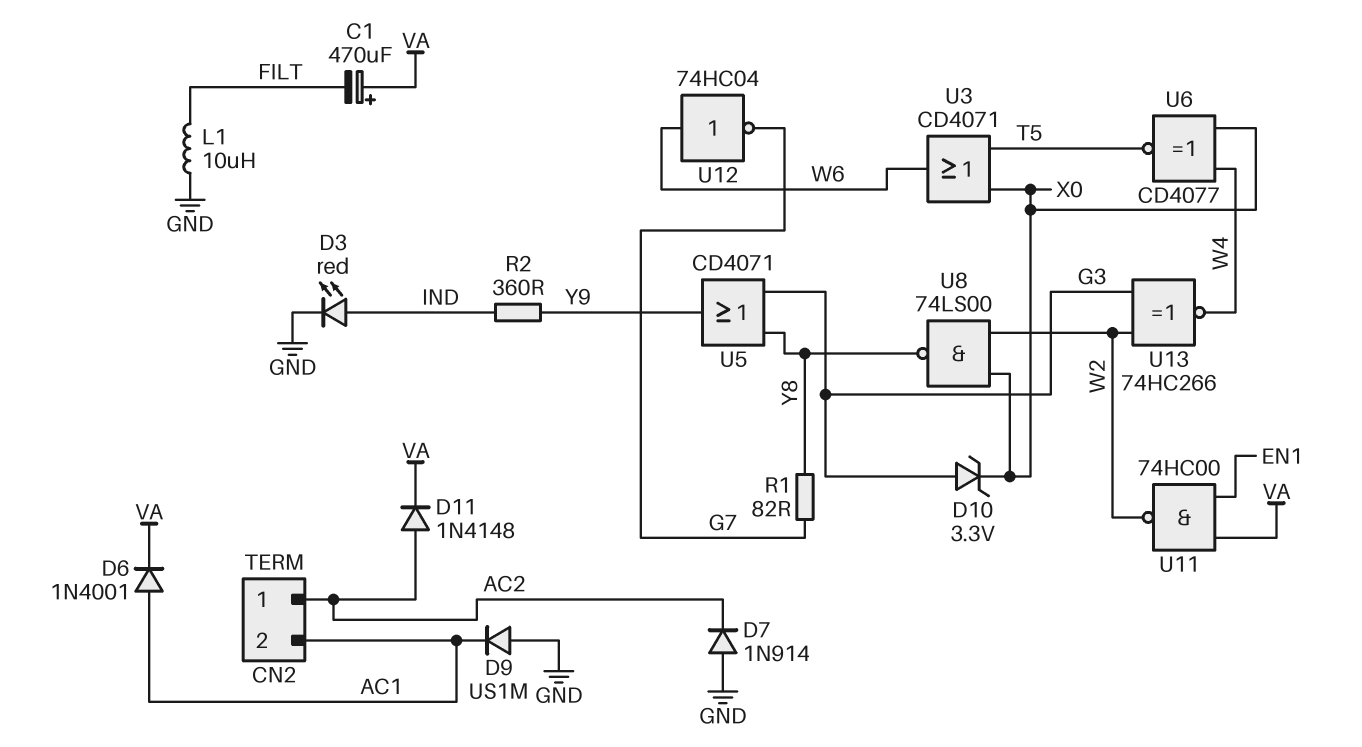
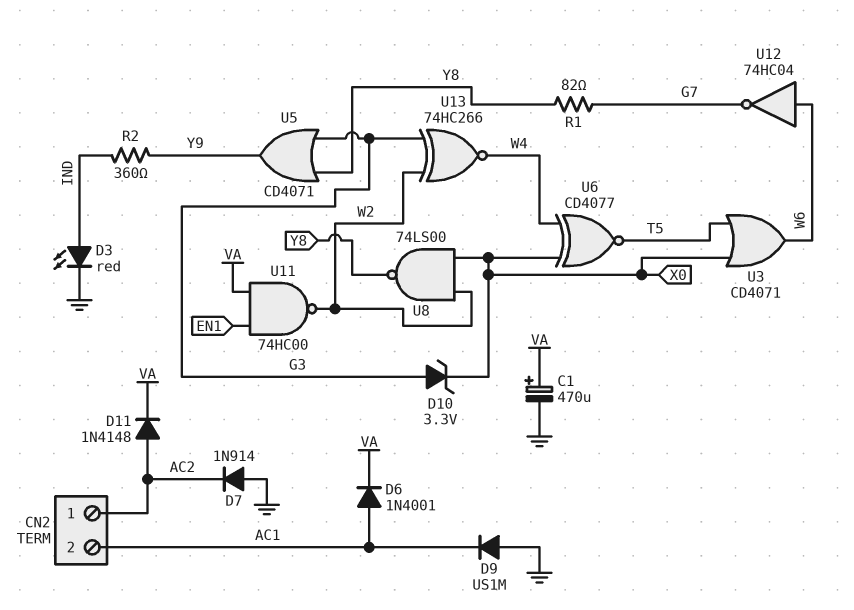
C1: 470uF (plus VA, minus FILT) -> 470uF (plus VA, minus GND)
L1: 10uH (FILT, GND) -> none

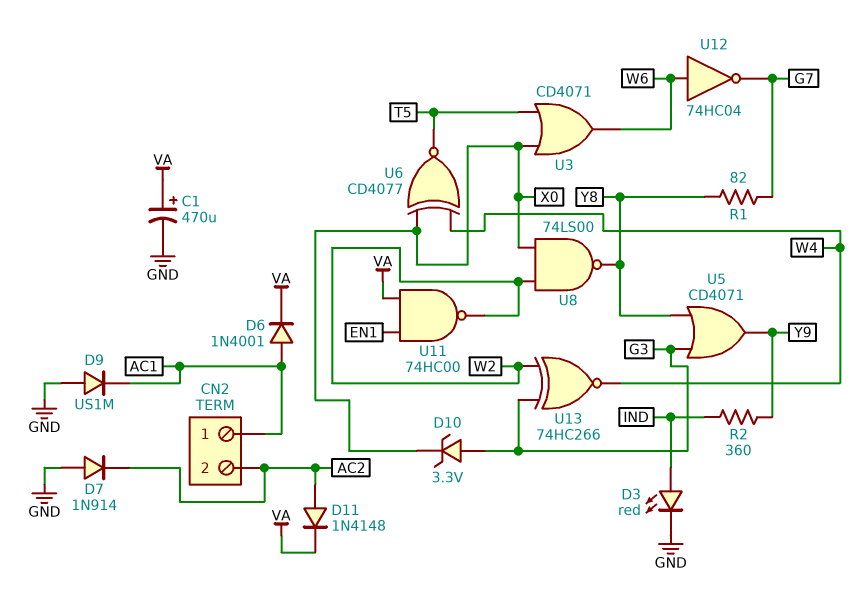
CN2 pin 1: AC2 -> AC1
CN2 pin 2: AC1 -> AC2

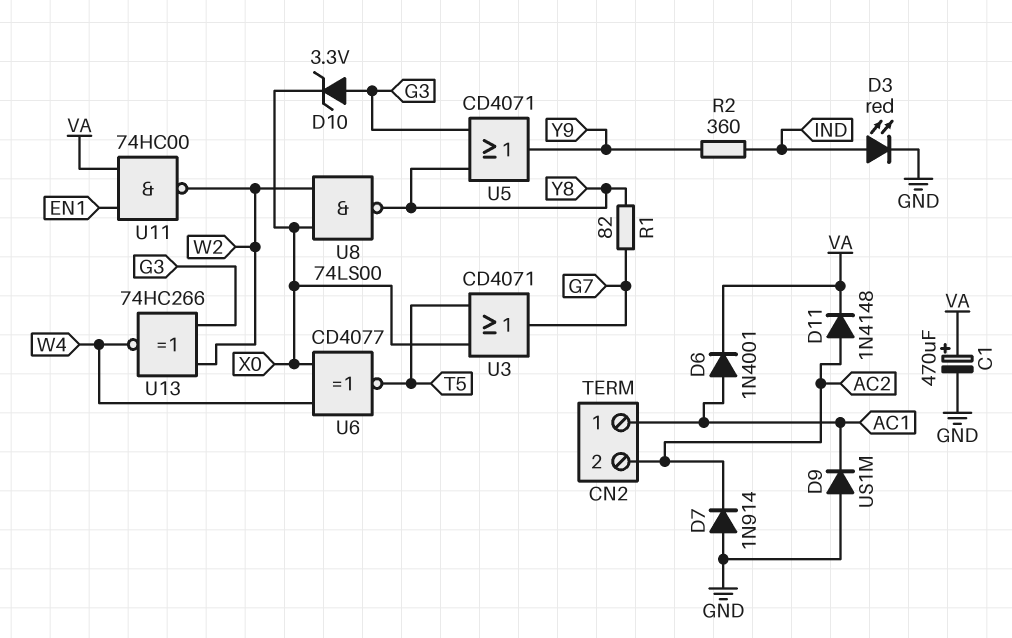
U3: OR CD4071 (in T5, in X0, out W6) -> OR CD4071 (in T5, in X0, out G7)
U12: NOT 74HC04 (in W6, out G7) -> none

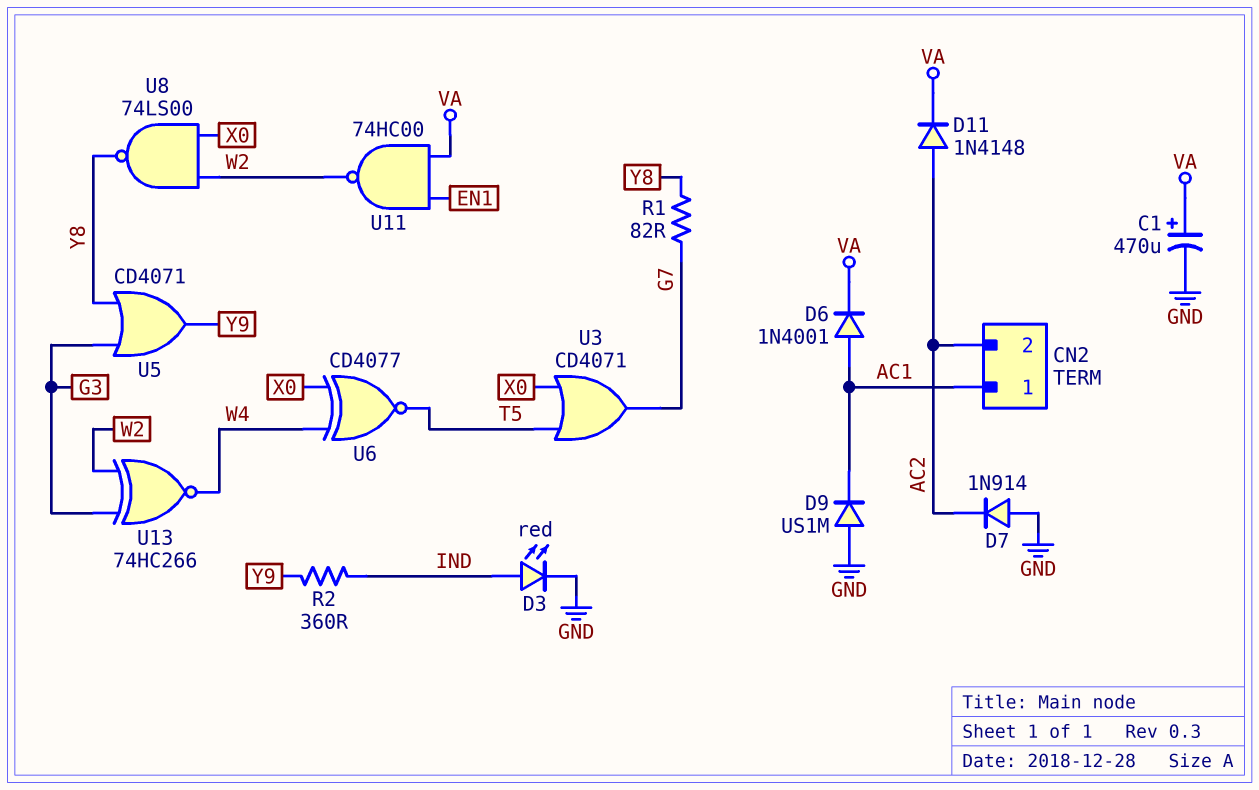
D10: zener 3.3V (A G3, K X0) -> none

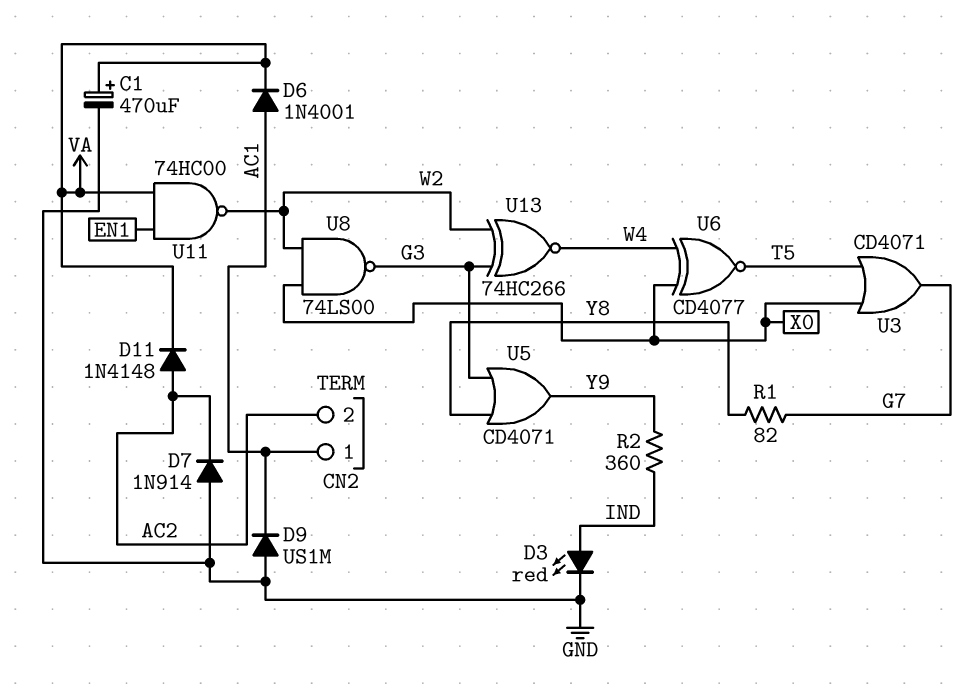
U8: NAND 74LS00 (in W2, in X0, out Y8) -> NAND 74LS00 (in W2, in X0, out G3)

